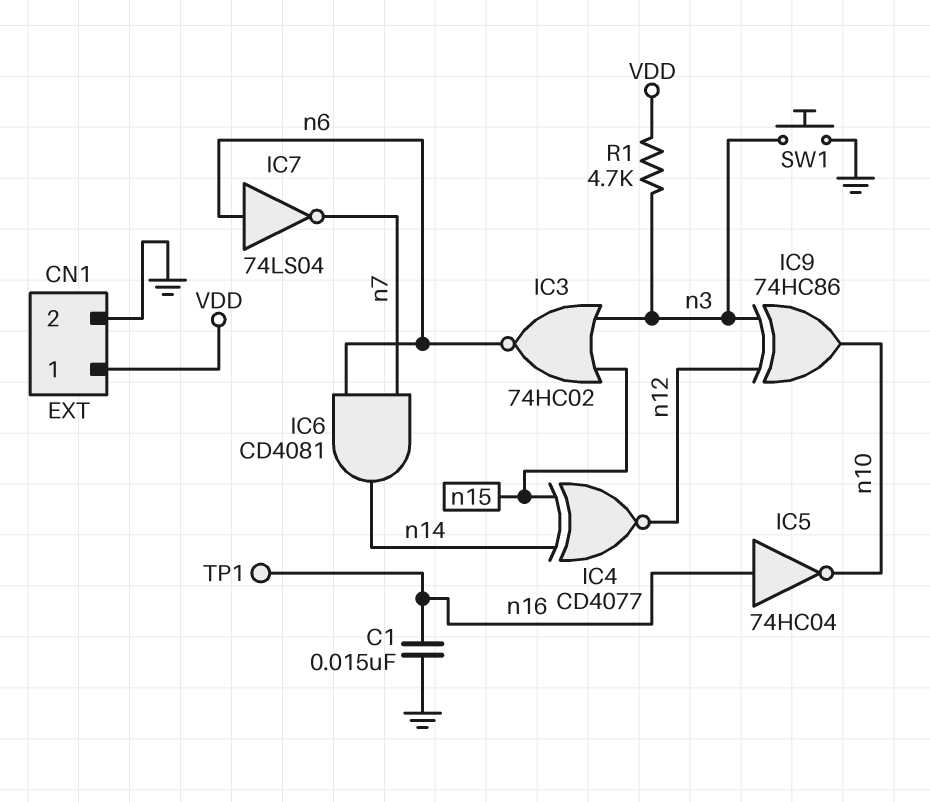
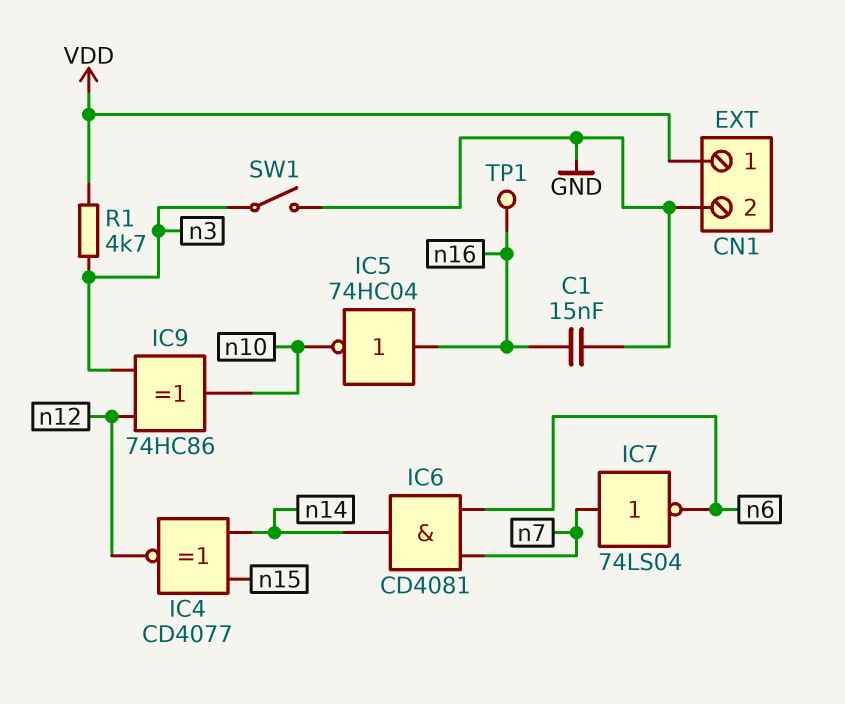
IC3: NOR 74HC02 (in n3, in n15, out n6) -> none
IC7: NOT 74LS04 (in n6, out n7) -> NOT 74LS04 (in n7, out n6)
SW1: button (GND, n3) -> switch (GND, n3)

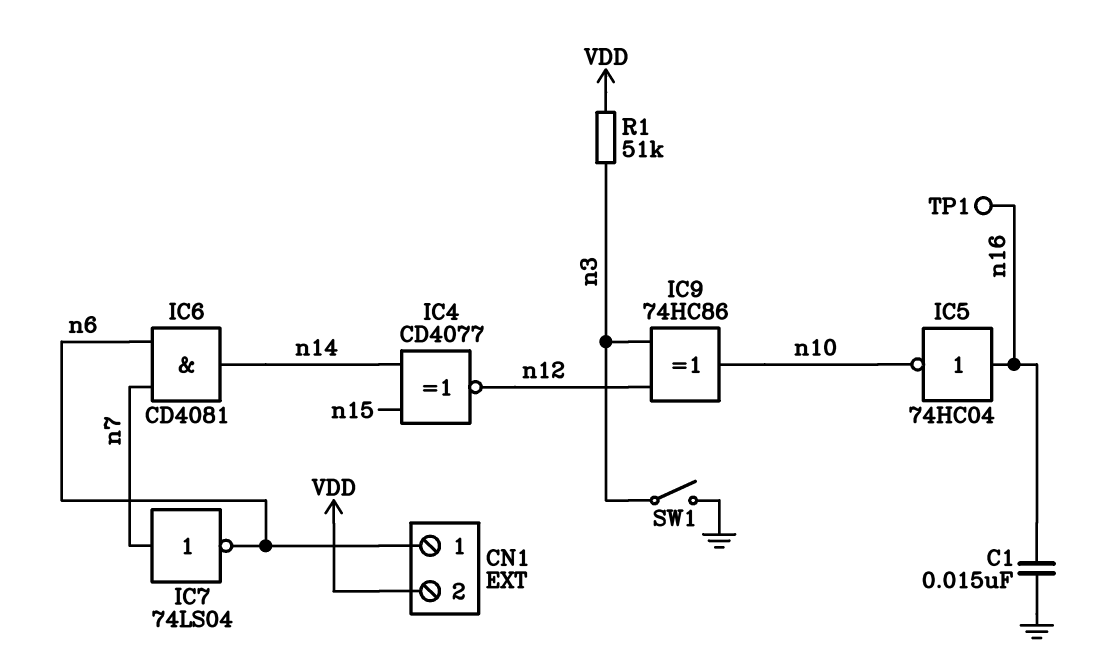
CN1 pin 1: VDD -> n6
CN1 pin 2: GND -> VDD
R1: 4.7k (VDD, n3) -> 51k (VDD, n3)

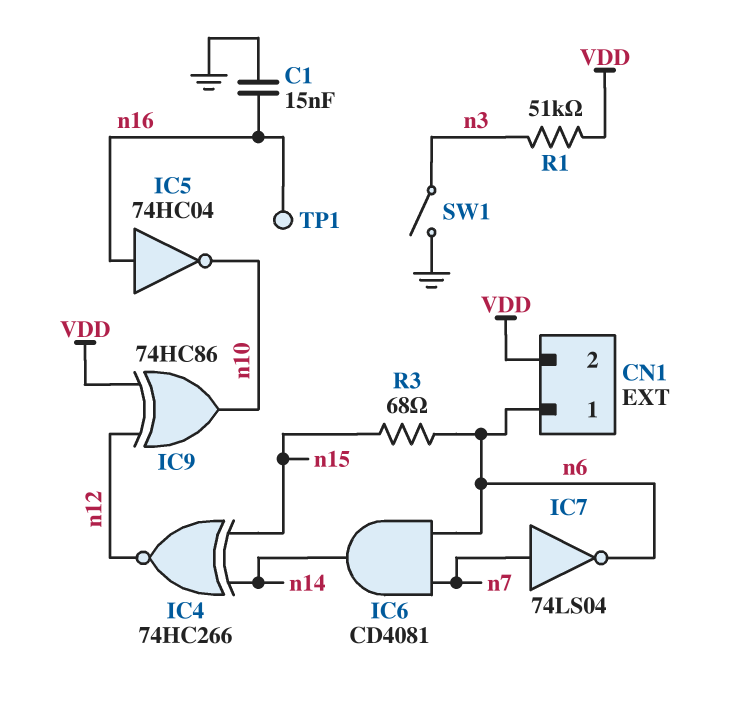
IC4: XNOR CD4077 (in n14, in n15, out n12) -> XNOR 74HC266 (in n14, in n15, out n12)
IC9: XOR 74HC86 (in n3, in n12, out n10) -> XOR 74HC86 (in VDD, in n12, out n10)
R3: none -> 68 (n6, n15)

